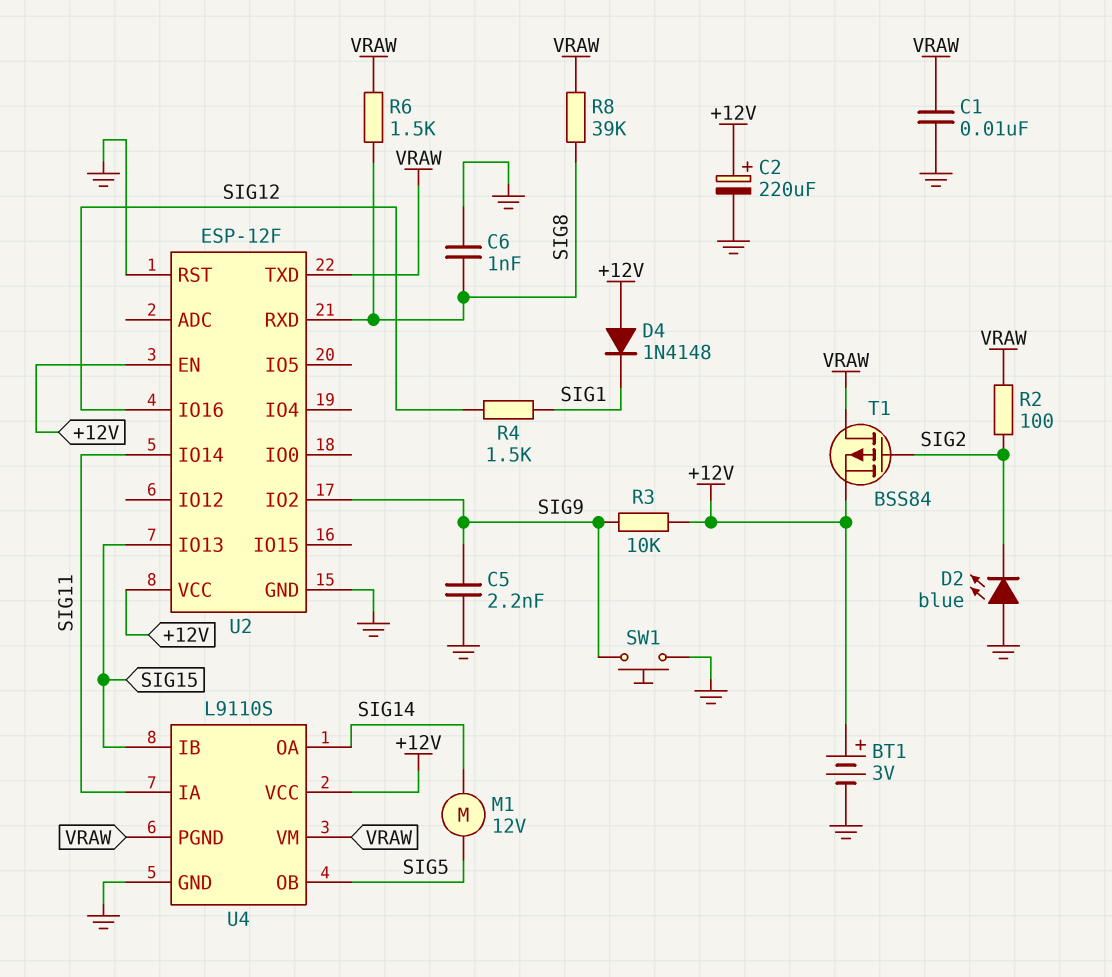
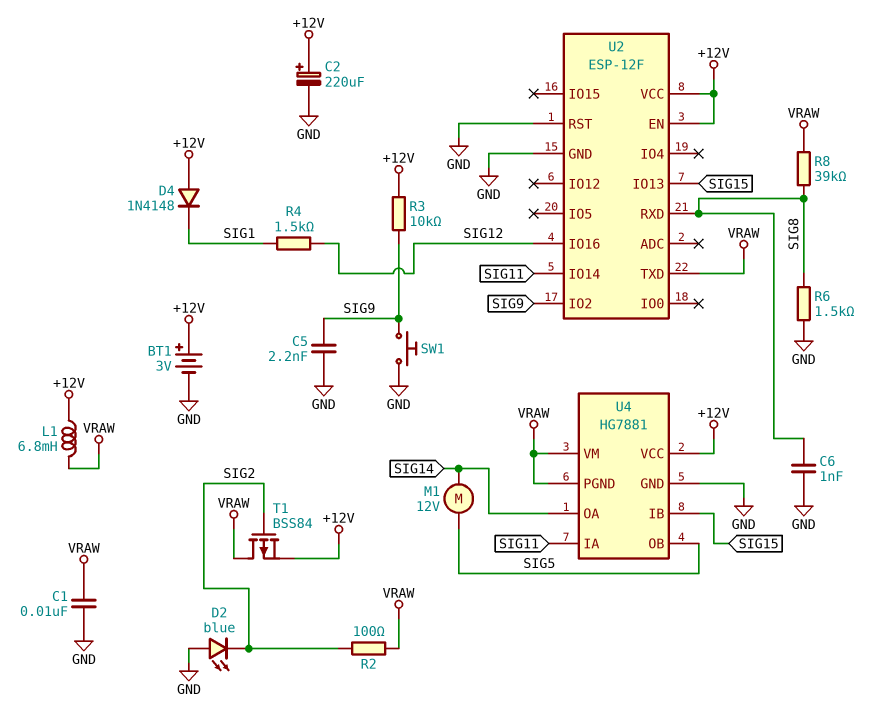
L1: none -> 6.8mH (+12V, VRAW)
R6: 1.5k (SIG8, VRAW) -> 1.5k (GND, SIG8)
U4: L9110S -> HG7881

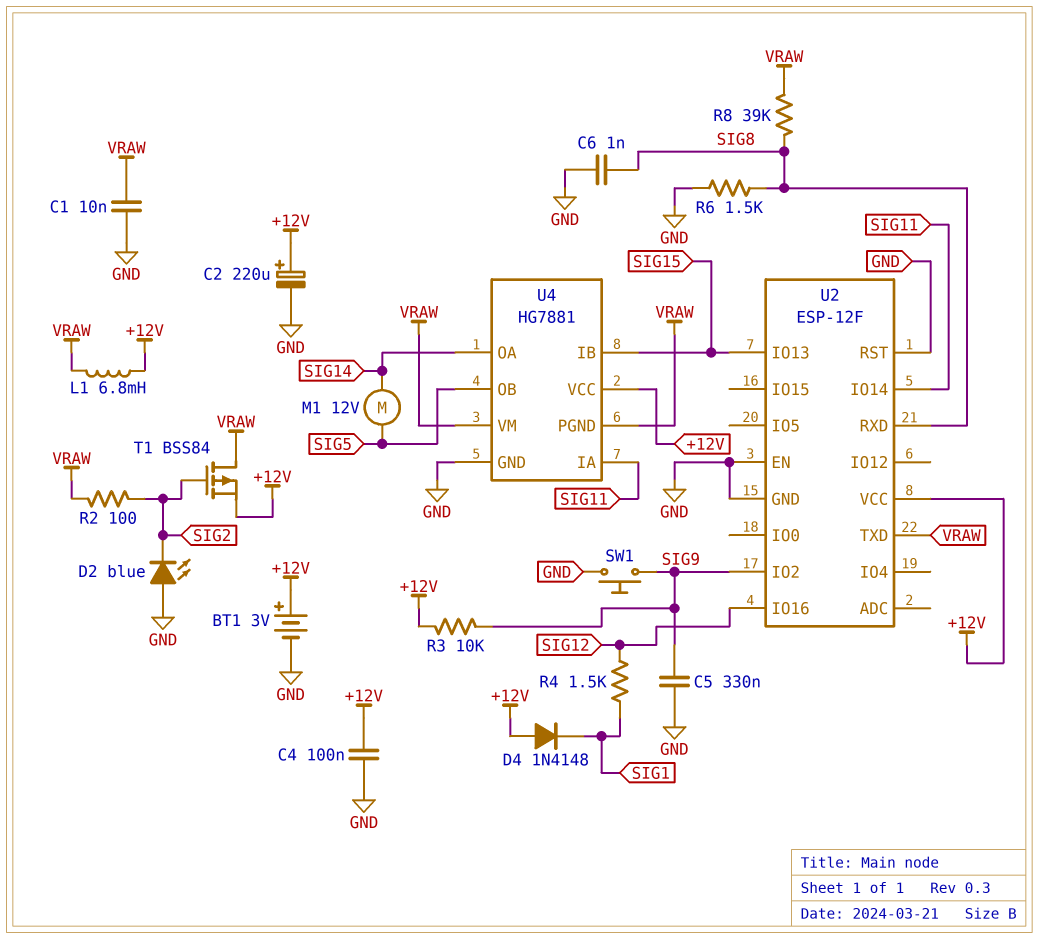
C4: none -> 100nF (+12V, GND)
C5: 2.2nF (GND, SIG9) -> 330nF (GND, SIG9)
U2 pin EN: +12V -> GND

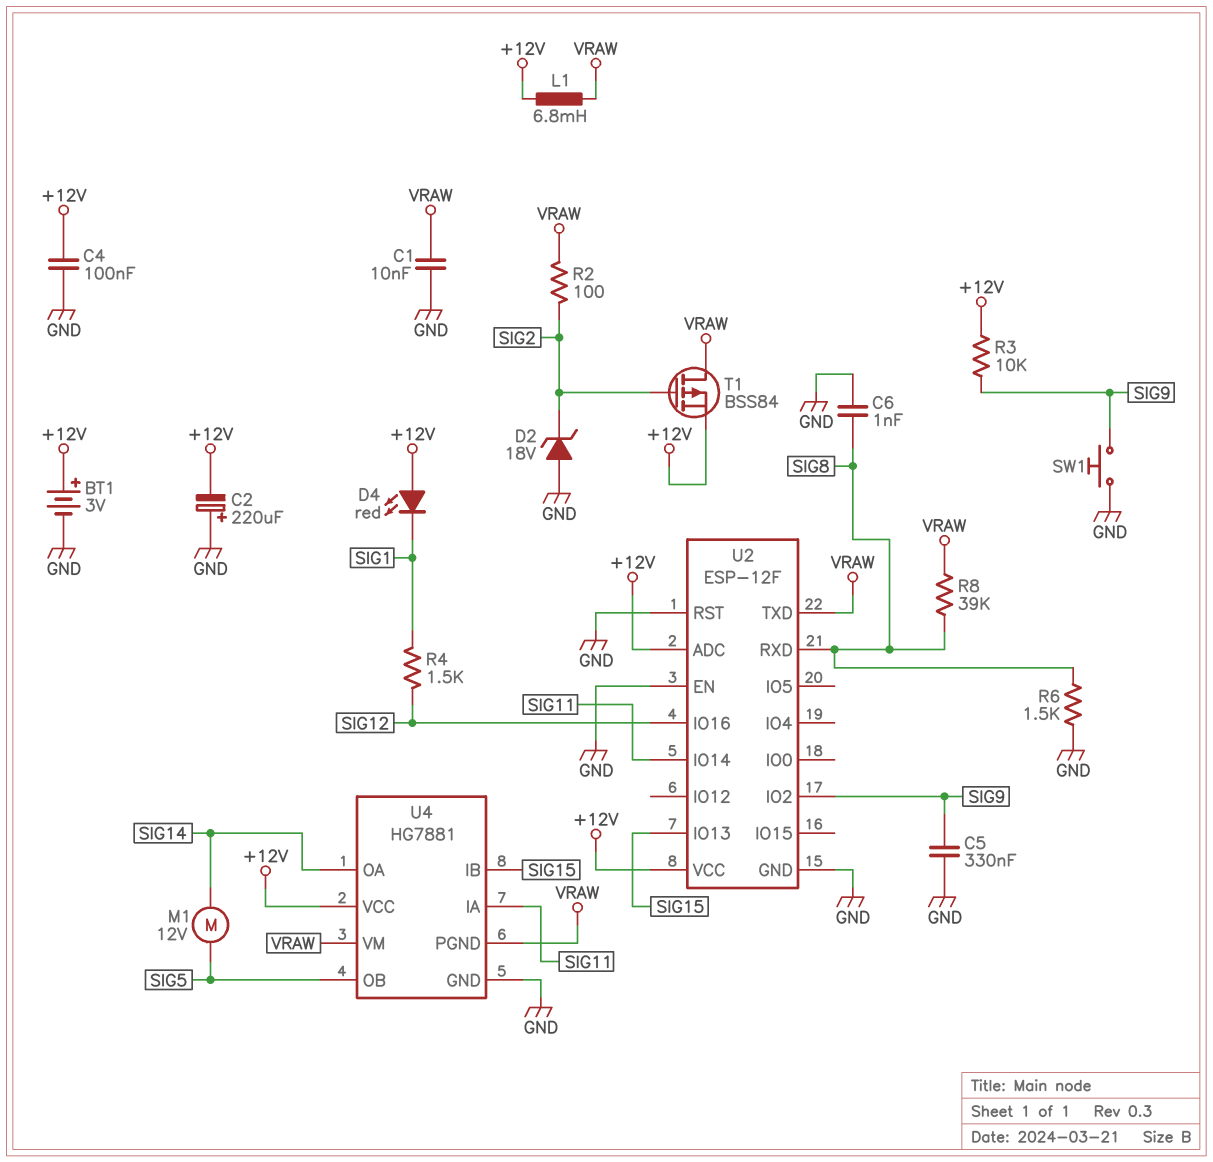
C2: 220uF (plus +12V, minus GND) -> 220uF (plus GND, minus +12V)
D2: LED blue (A GND, K SIG2) -> zener 18V (A GND, K SIG2)
D4: diode 1N4148 (A +12V, K SIG1) -> LED red (A +12V, K SIG1)
U2 pin ADC: none -> +12V

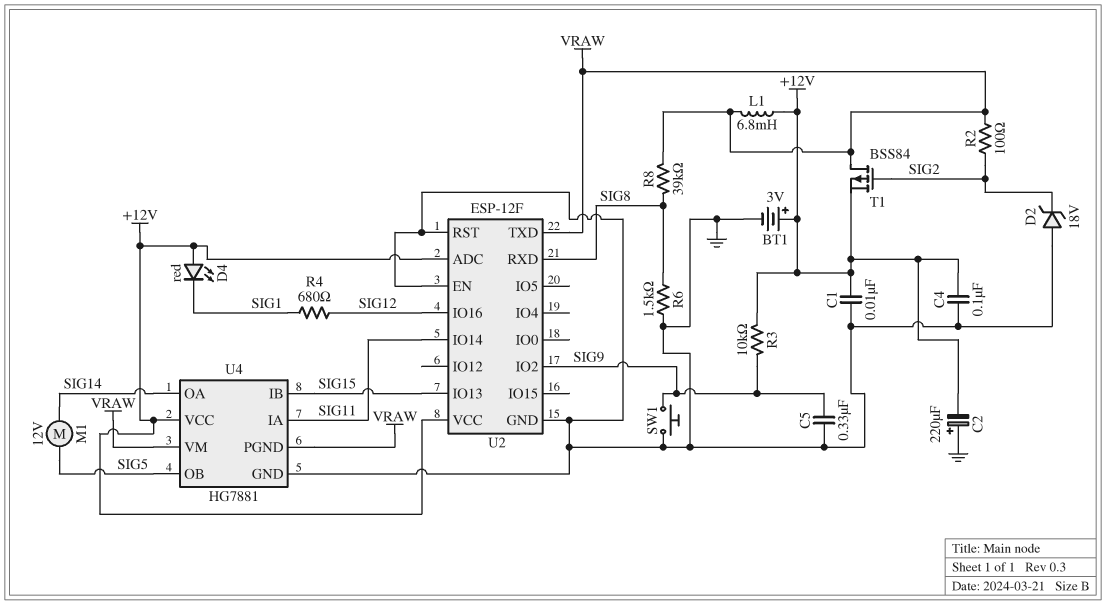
C1: 10nF (GND, VRAW) -> 10nF (+12V, GND)
C6: 1nF (GND, SIG8) -> none
R4: 1.5k (SIG1, SIG12) -> 680 (SIG1, SIG12)

